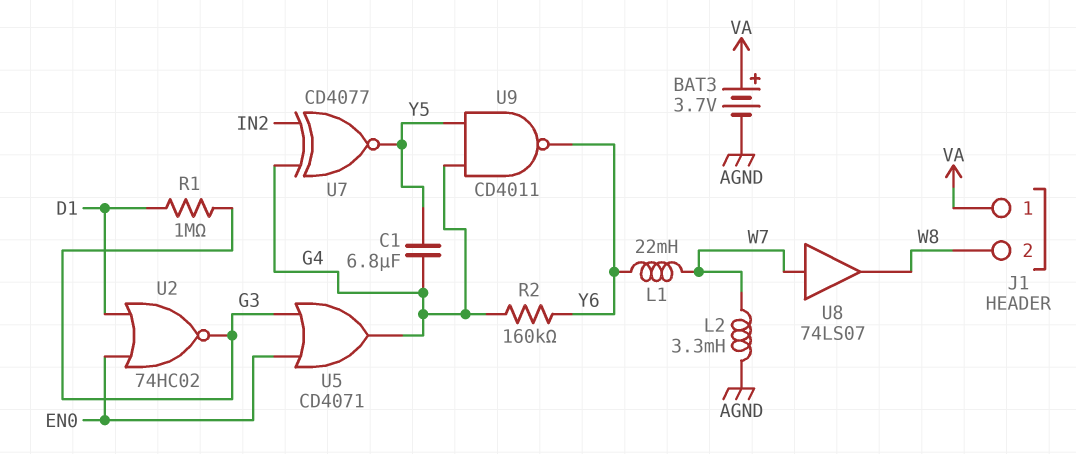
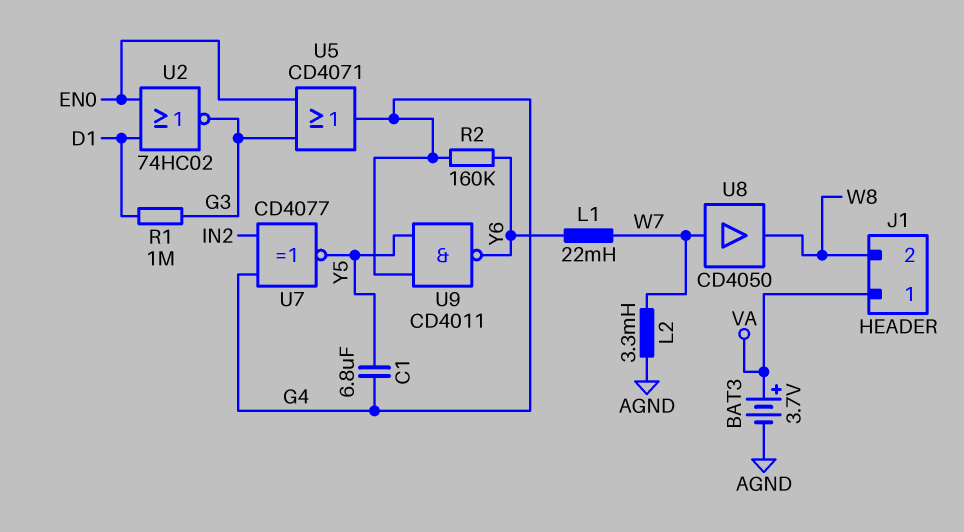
U8: buffer 74LS07 (in W7, out W8) -> buffer CD4050 (in W7, out W8)

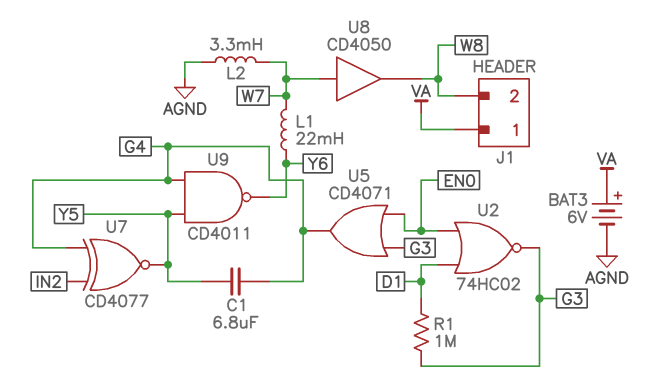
BAT3: 3.7V (plus VA, minus AGND) -> 6V (plus VA, minus AGND)
R2: 160k (G4, Y6) -> none

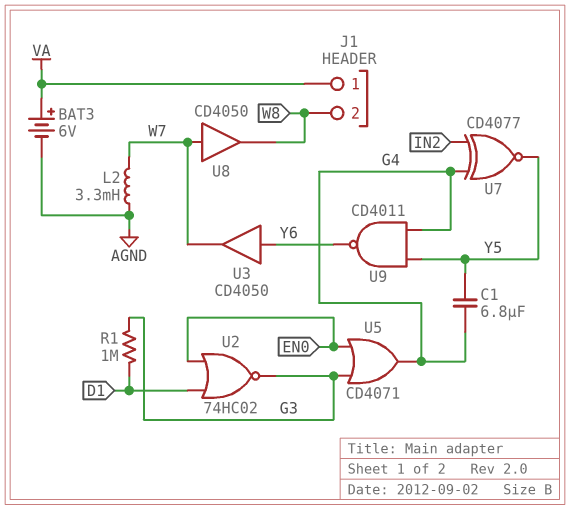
L1: 22mH (W7, Y6) -> none
U3: none -> buffer CD4050 (in Y6, out W7)

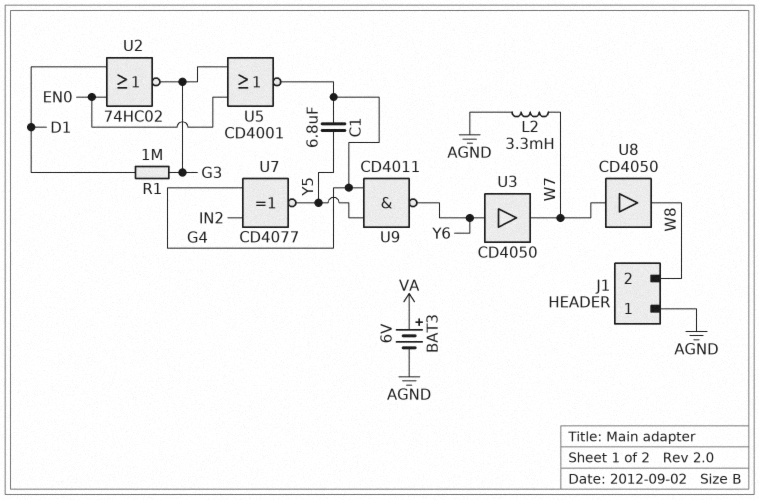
J1 pin 1: VA -> AGND
U5: OR CD4071 (in EN0, in G3, out G4) -> NOR CD4001 (in EN0, in G3, out G4)

